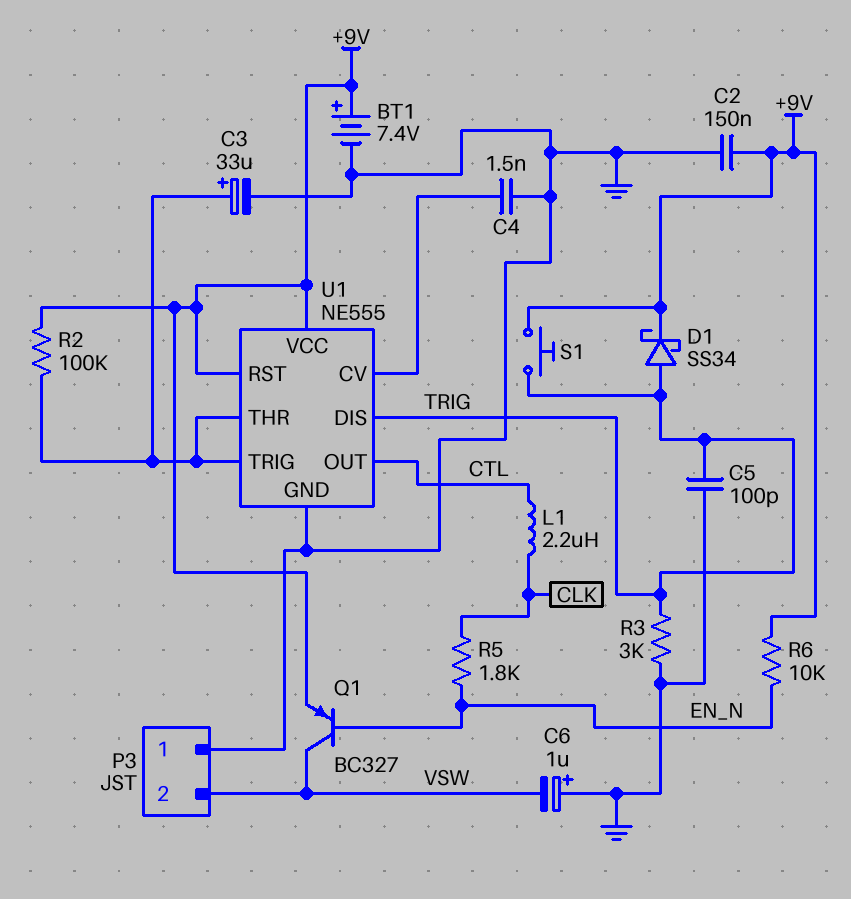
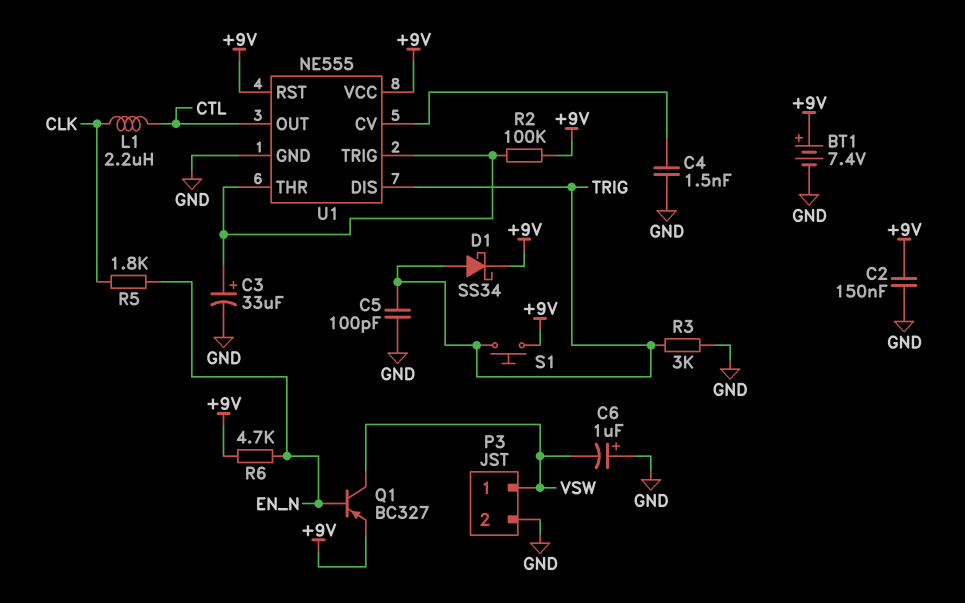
P3 pin 1: GND -> VSW
P3 pin 2: VSW -> GND
R6: 10k (+9V, EN_N) -> 4.7k (+9V, EN_N)

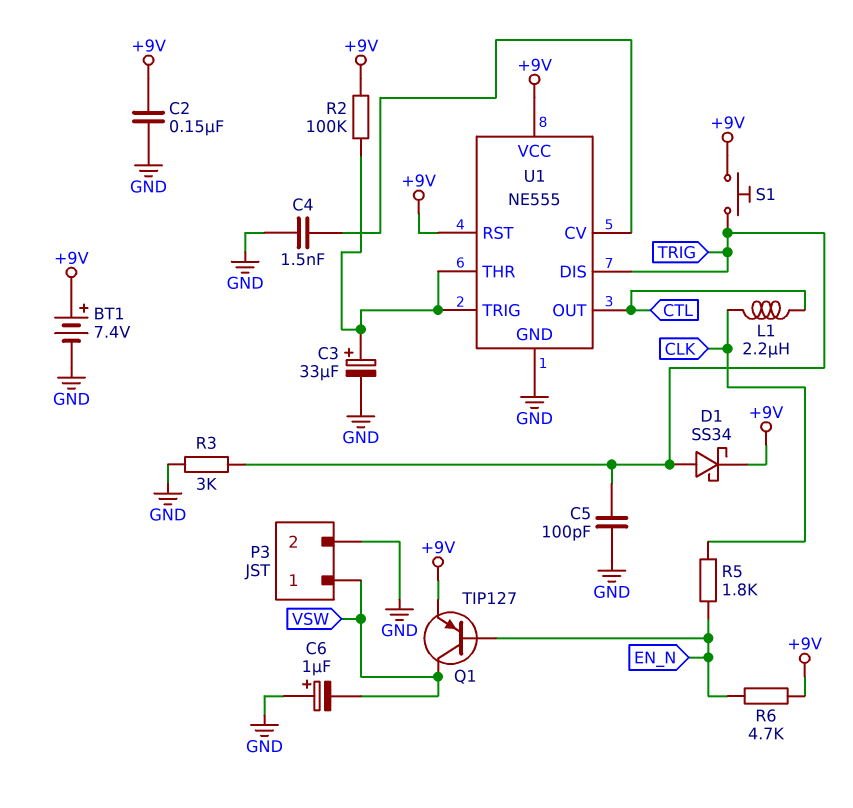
Q1: PNP BC327 (B EN_N, C VSW, E +9V) -> PNP TIP127 (B EN_N, C VSW, E +9V)

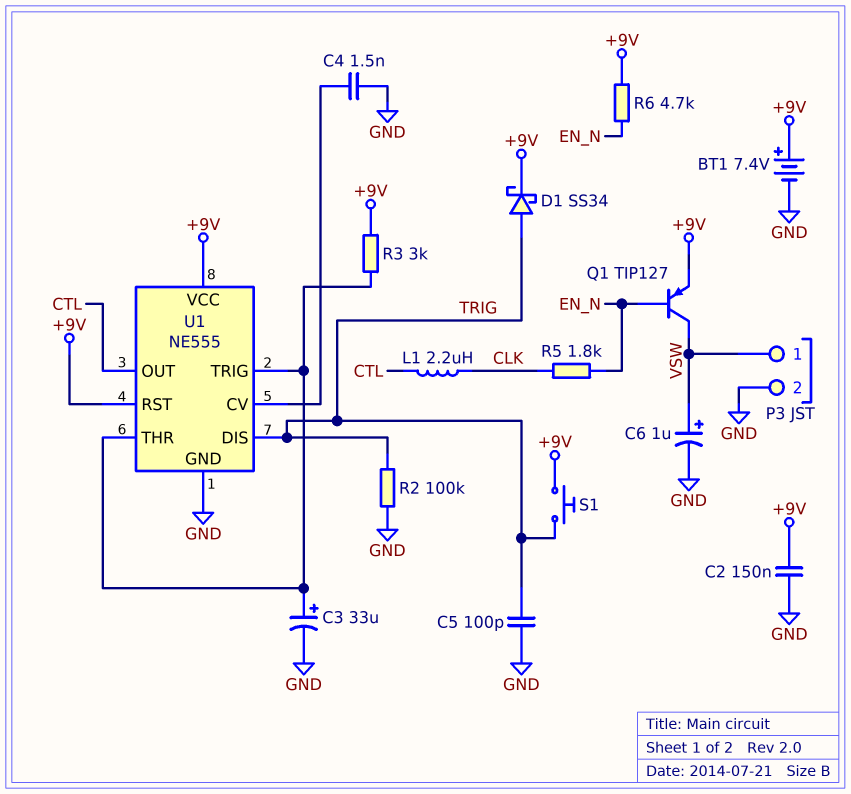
C6: 1uF (plus GND, minus VSW) -> 1uF (plus VSW, minus GND)
R2: 100k (+9V, U1/THR) -> 100k (GND, TRIG)
R3: 3k (GND, TRIG) -> 3k (+9V, U1/THR)

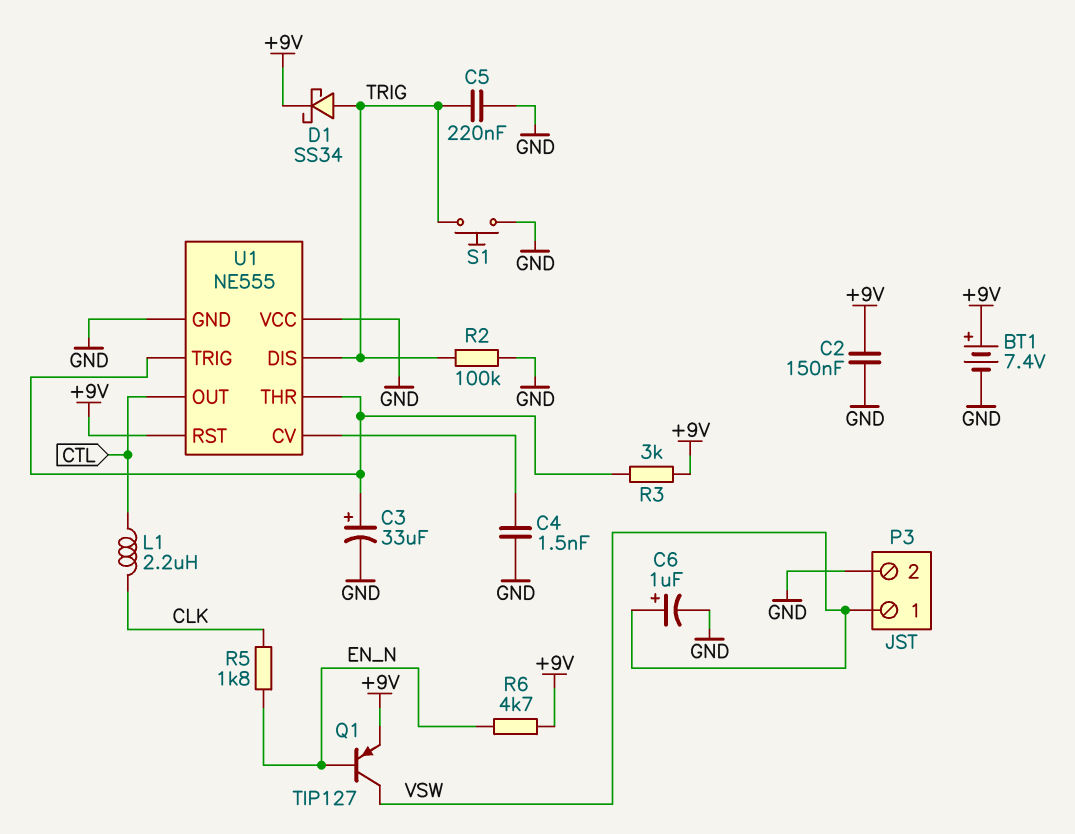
C5: 100pF (GND, TRIG) -> 220nF (GND, TRIG)
S1: button (+9V, TRIG) -> button (GND, TRIG)
U1 pin VCC: +9V -> GND

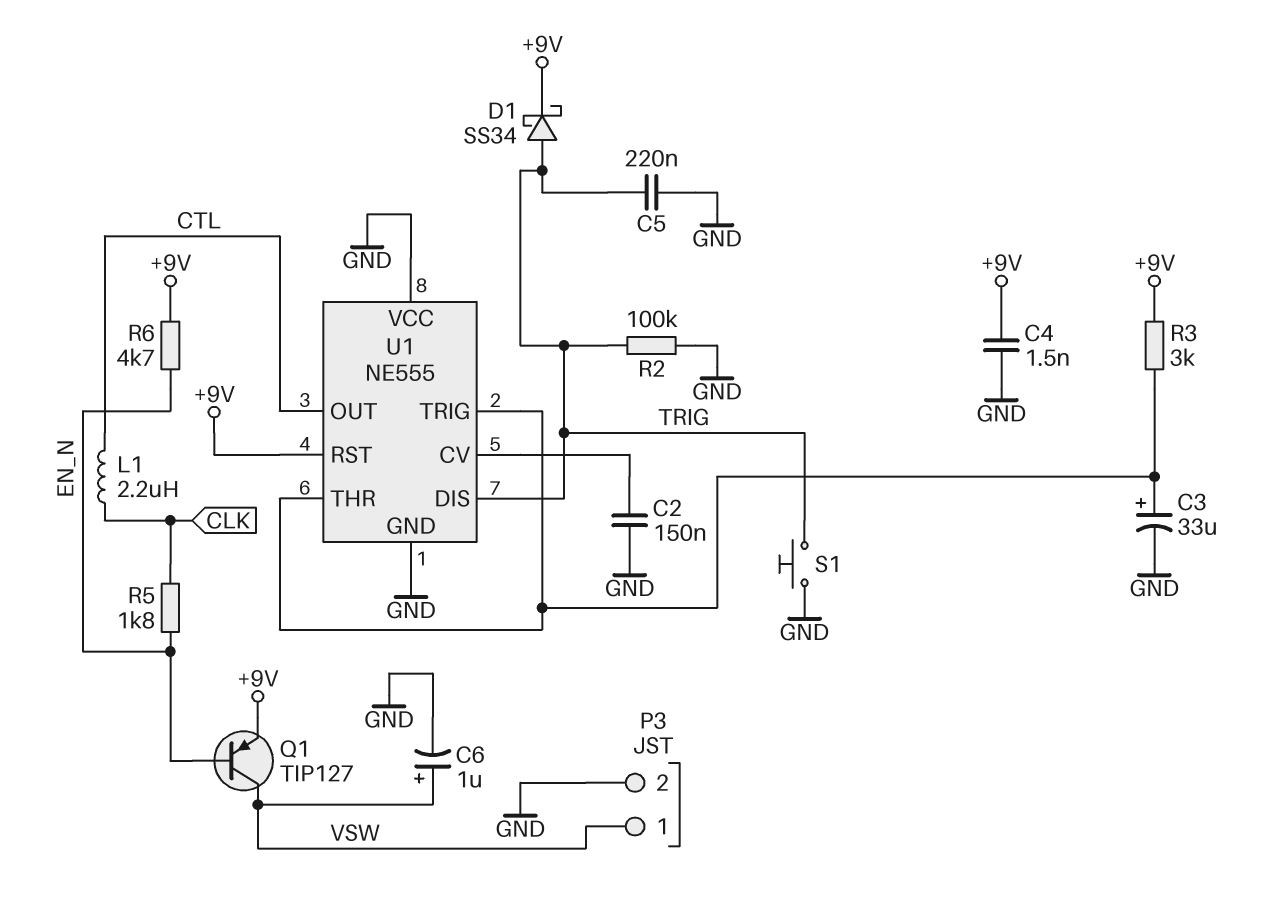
BT1: 7.4V (plus +9V, minus GND) -> none
C2: 150nF (+9V, GND) -> 150nF (GND, U1/CV)
C4: 1.5nF (GND, U1/CV) -> 1.5nF (+9V, GND)

